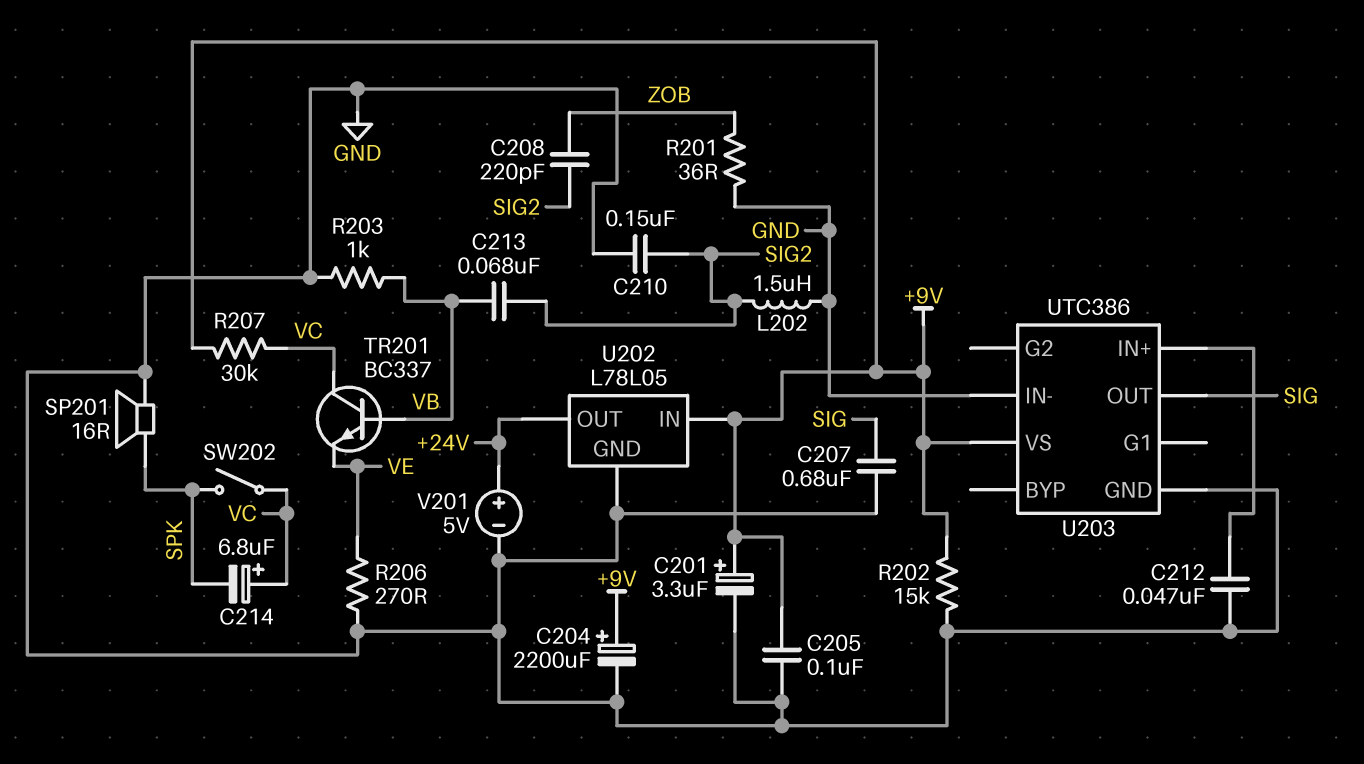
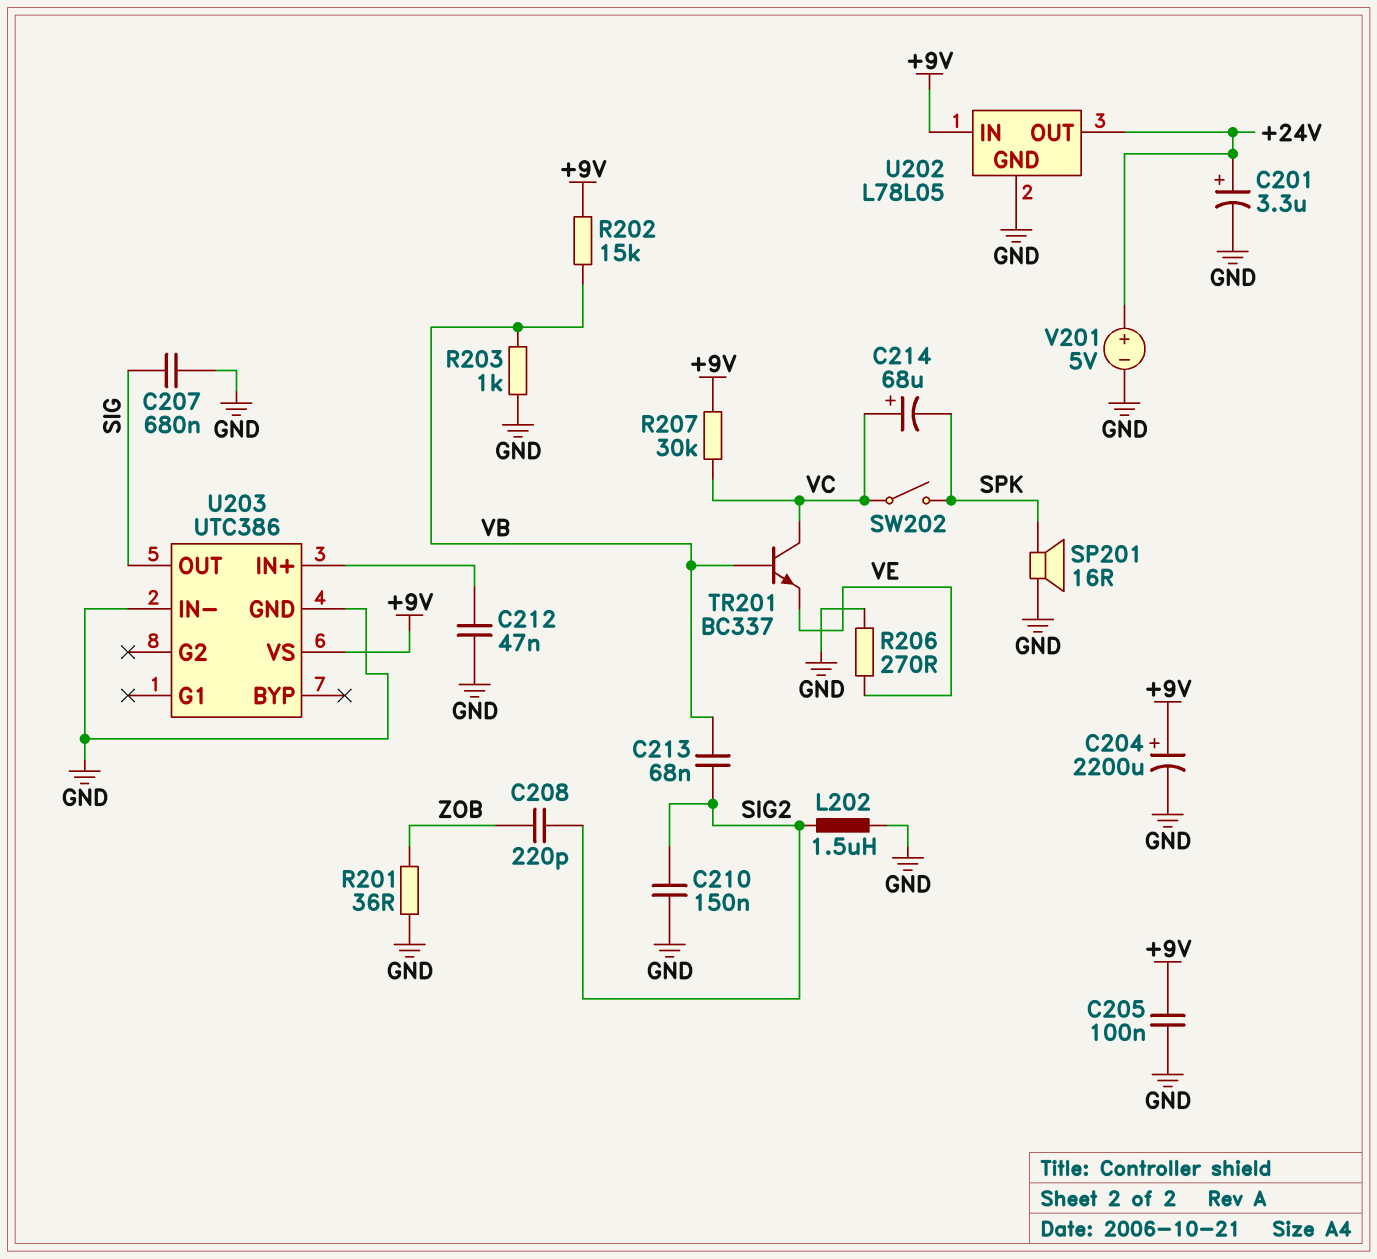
C201: 3.3uF (plus +9V, minus GND) -> 3.3uF (plus +24V, minus GND)
C214: 6.8uF (plus VC, minus SPK) -> 68uF (plus VC, minus SPK)
R202: 15k (+9V, GND) -> 15k (+9V, VB)

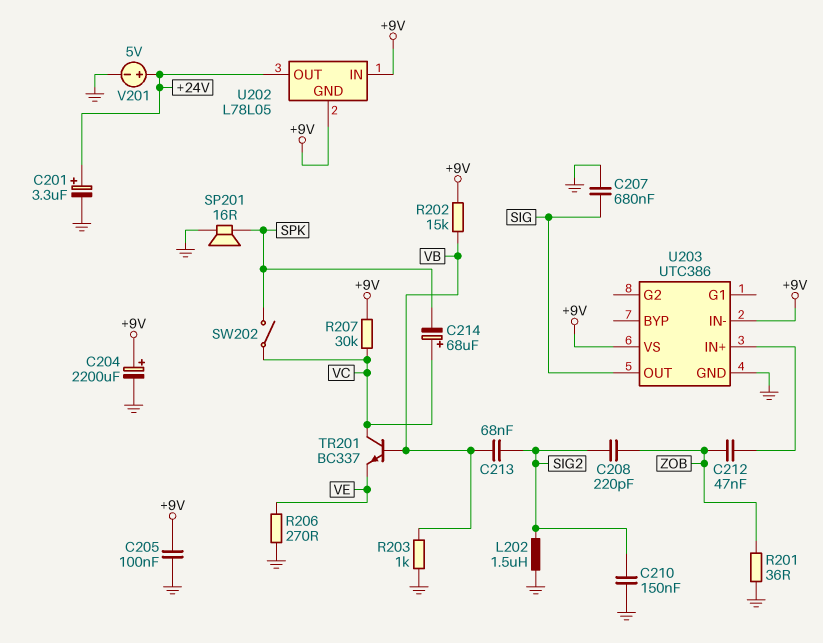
C212: 47nF (GND, U203/IN+) -> 47nF (U203/IN+, ZOB)
U202 pin GND: GND -> +9V
U203 pin IN-: GND -> +9V

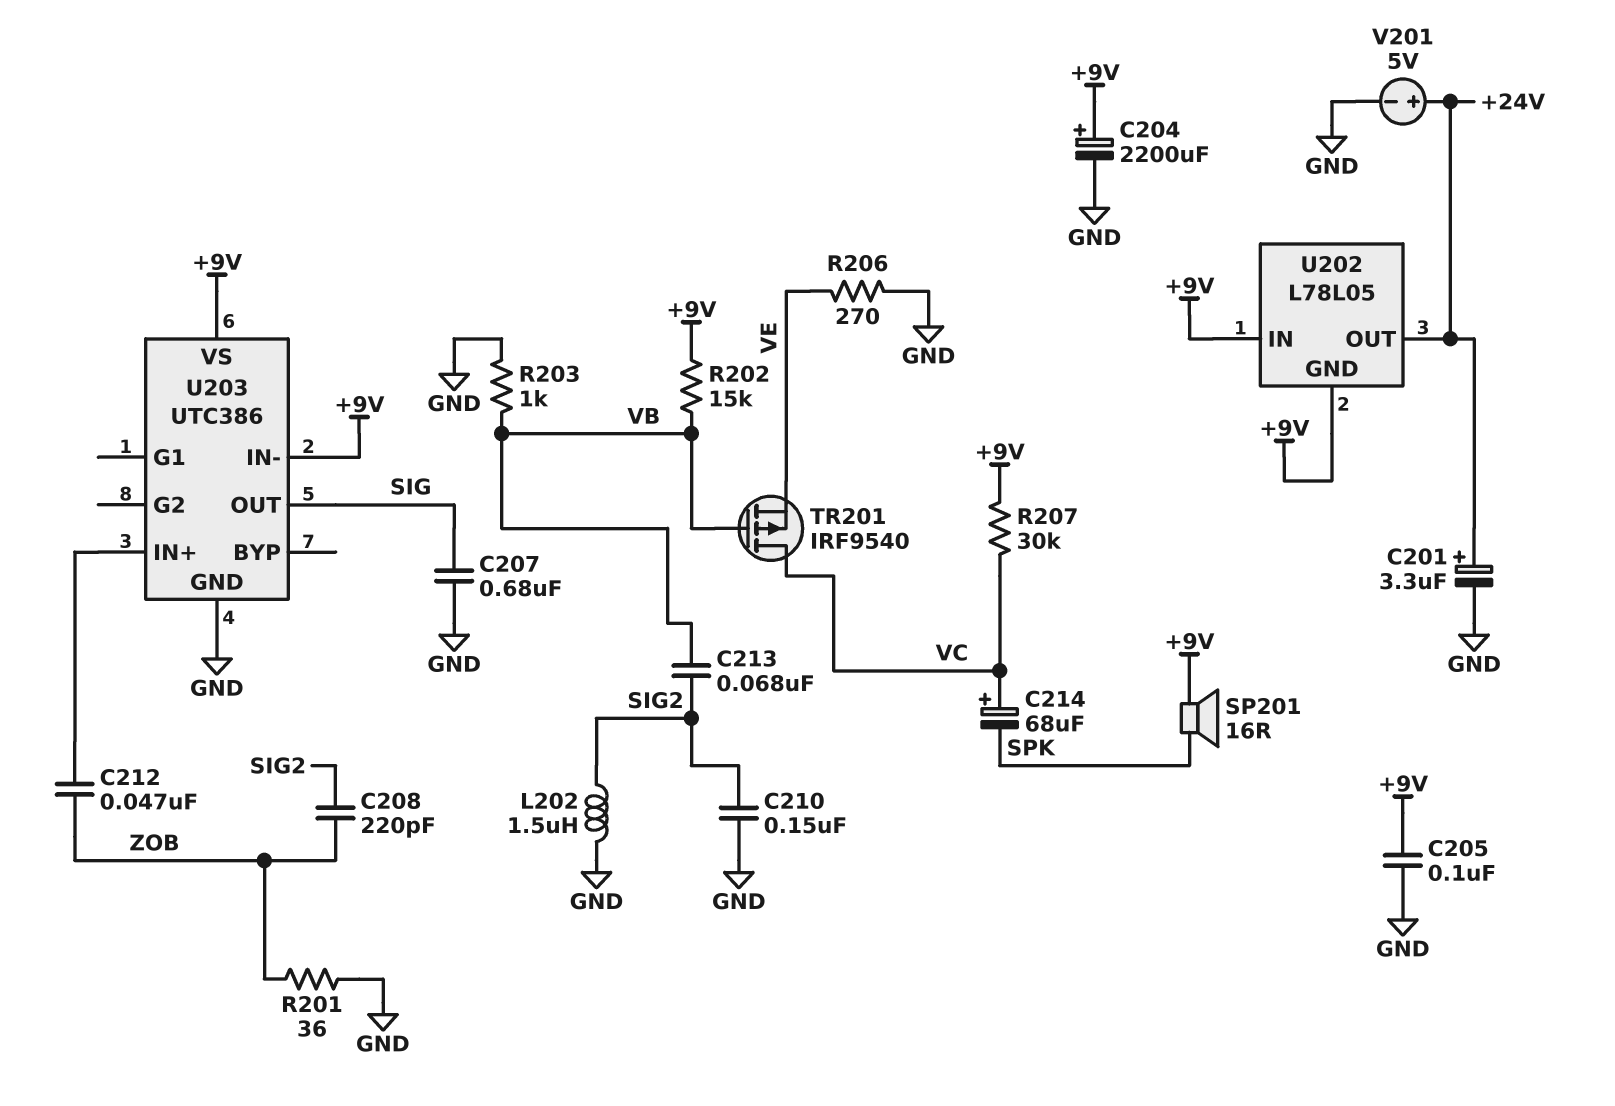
SP201: speaker 16R (GND, SPK) -> speaker 16R (+9V, SPK)
SW202: switch (SPK, VC) -> none
TR201: NPN BC337 (B VB, C VC, E VE) -> PMOS IRF9540 (G VB, D VC, S VE)

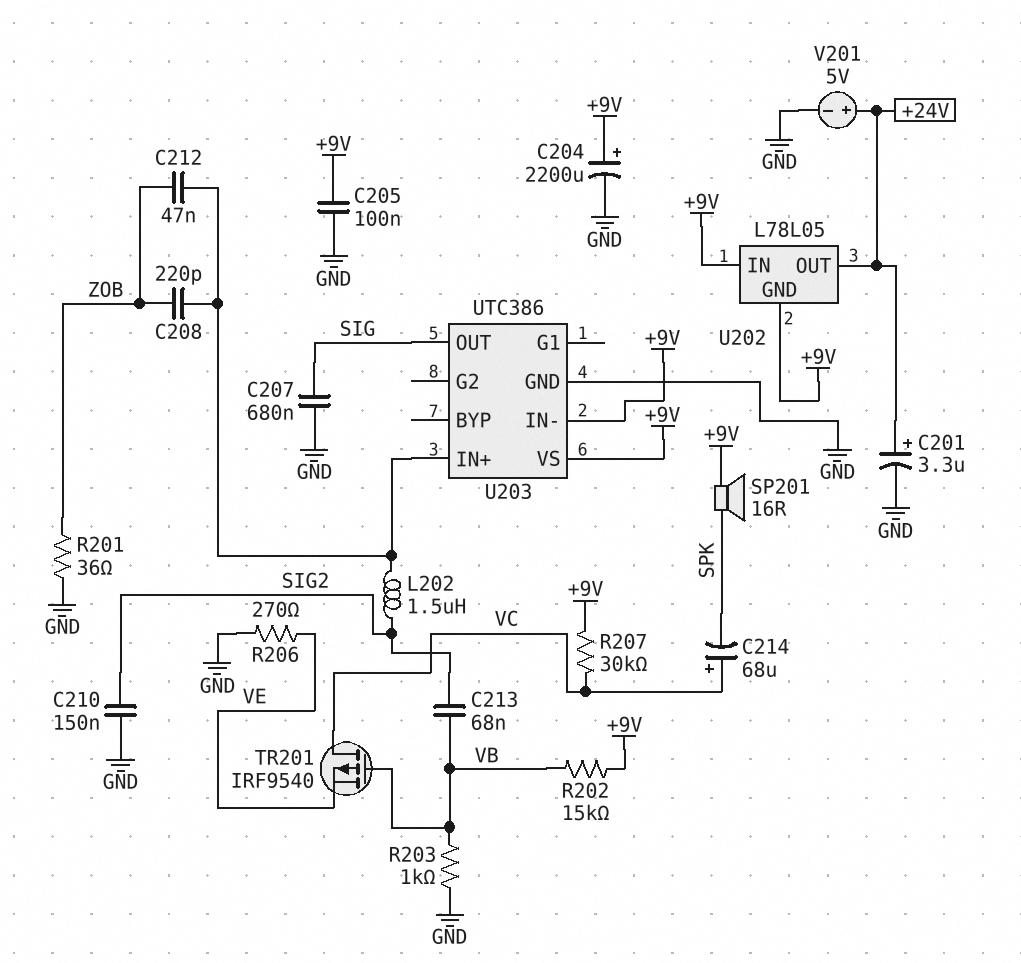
C208: 220pF (SIG2, ZOB) -> 220pF (U203/IN+, ZOB)
L202: 1.5uH (GND, SIG2) -> 1.5uH (SIG2, U203/IN+)

